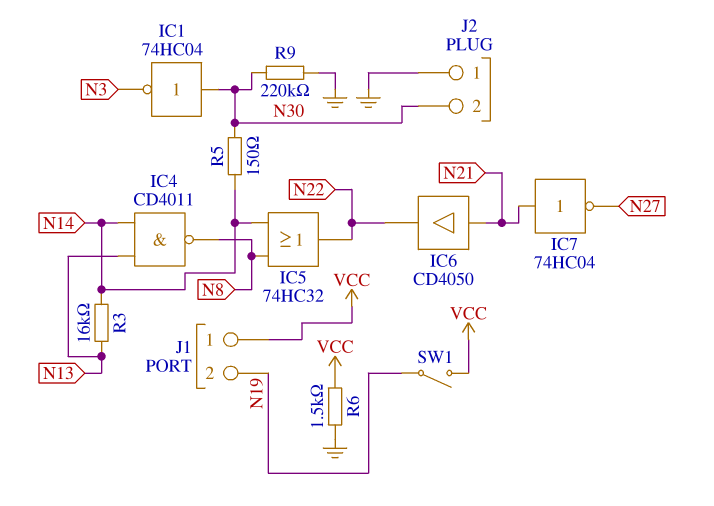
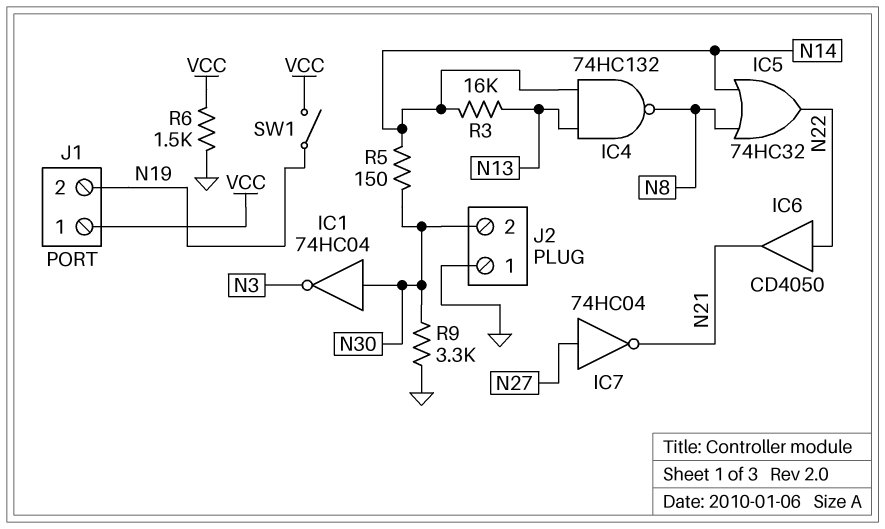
IC4: NAND CD4011 (in N13, in N14, out N8) -> NAND 74HC132 (in N13, in N14, out N8)
IC6: buffer CD4050 (in N21, out N22) -> buffer CD4050 (in N22, out N21)
IC7: NOT 74HC04 (in N21, out N27) -> NOT 74HC04 (in N27, out N21)
R9: 220k (GND, N30) -> 3.3k (GND, N30)

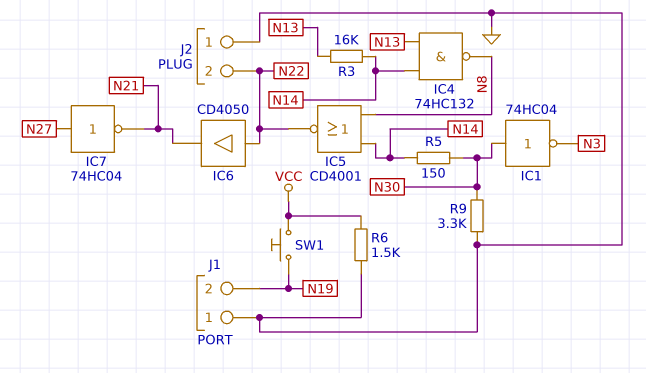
IC5: OR 74HC32 (in N8, in N14, out N22) -> NOR CD4001 (in N8, in N14, out N22)
J1 pin 1: VCC -> GND
J2 pin 2: N30 -> N22
SW1: switch (N19, VCC) -> button (N19, VCC)

